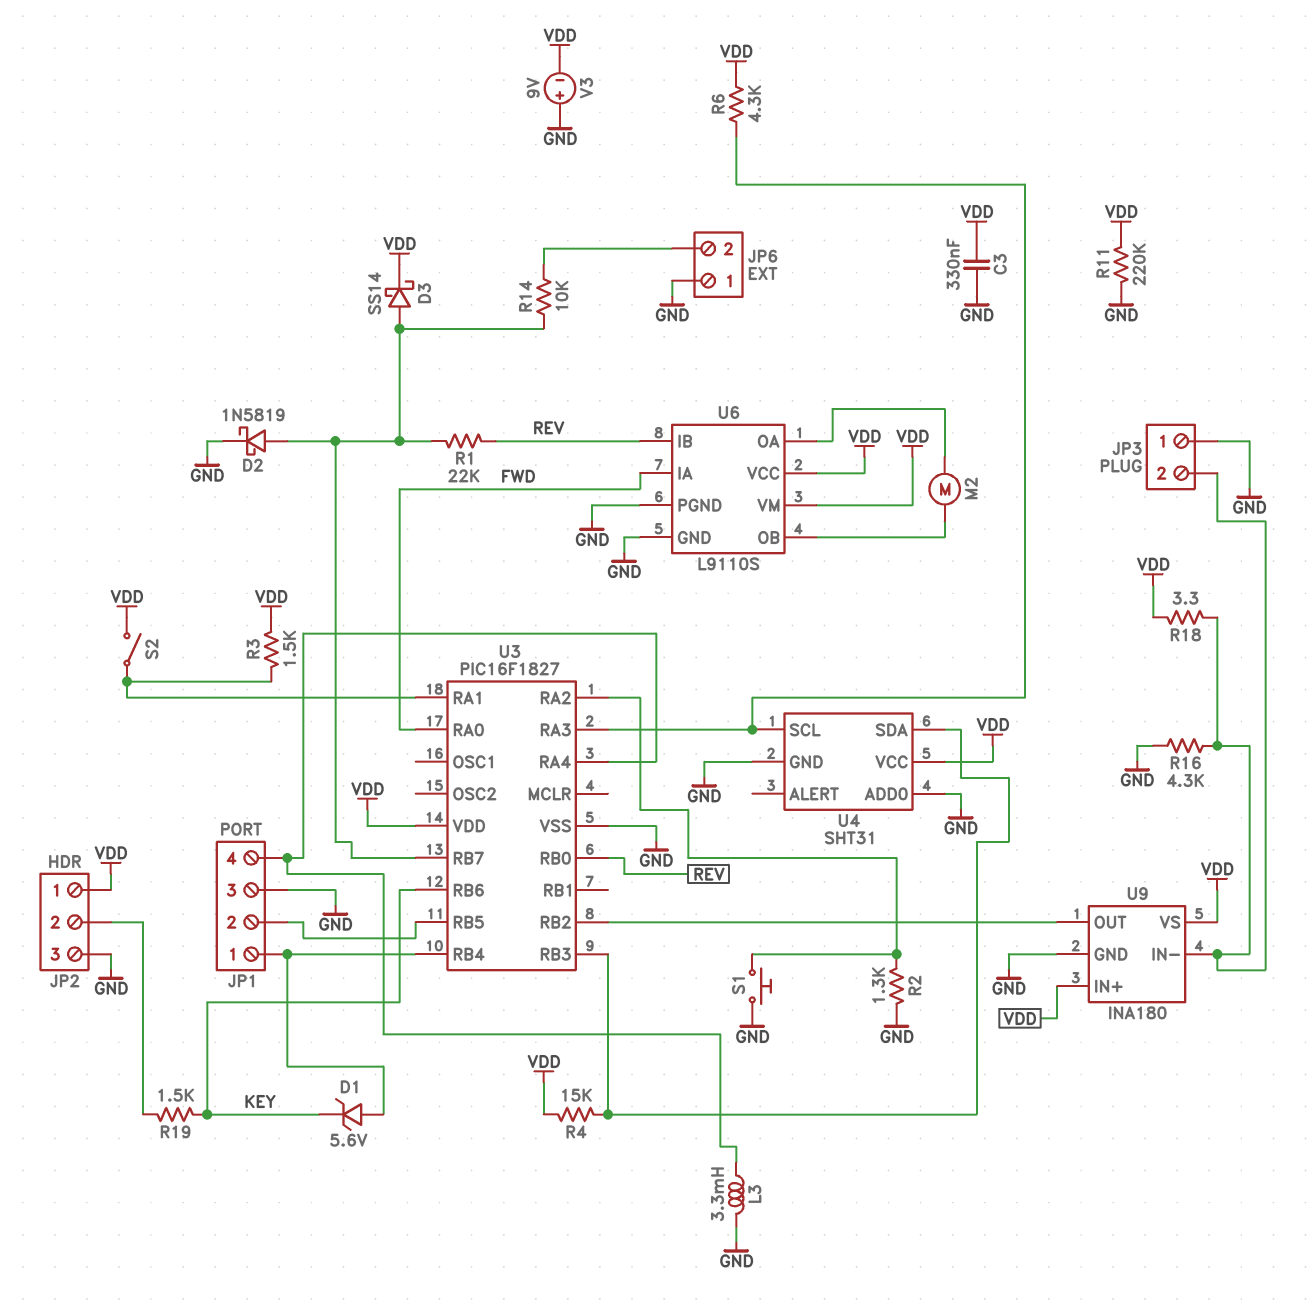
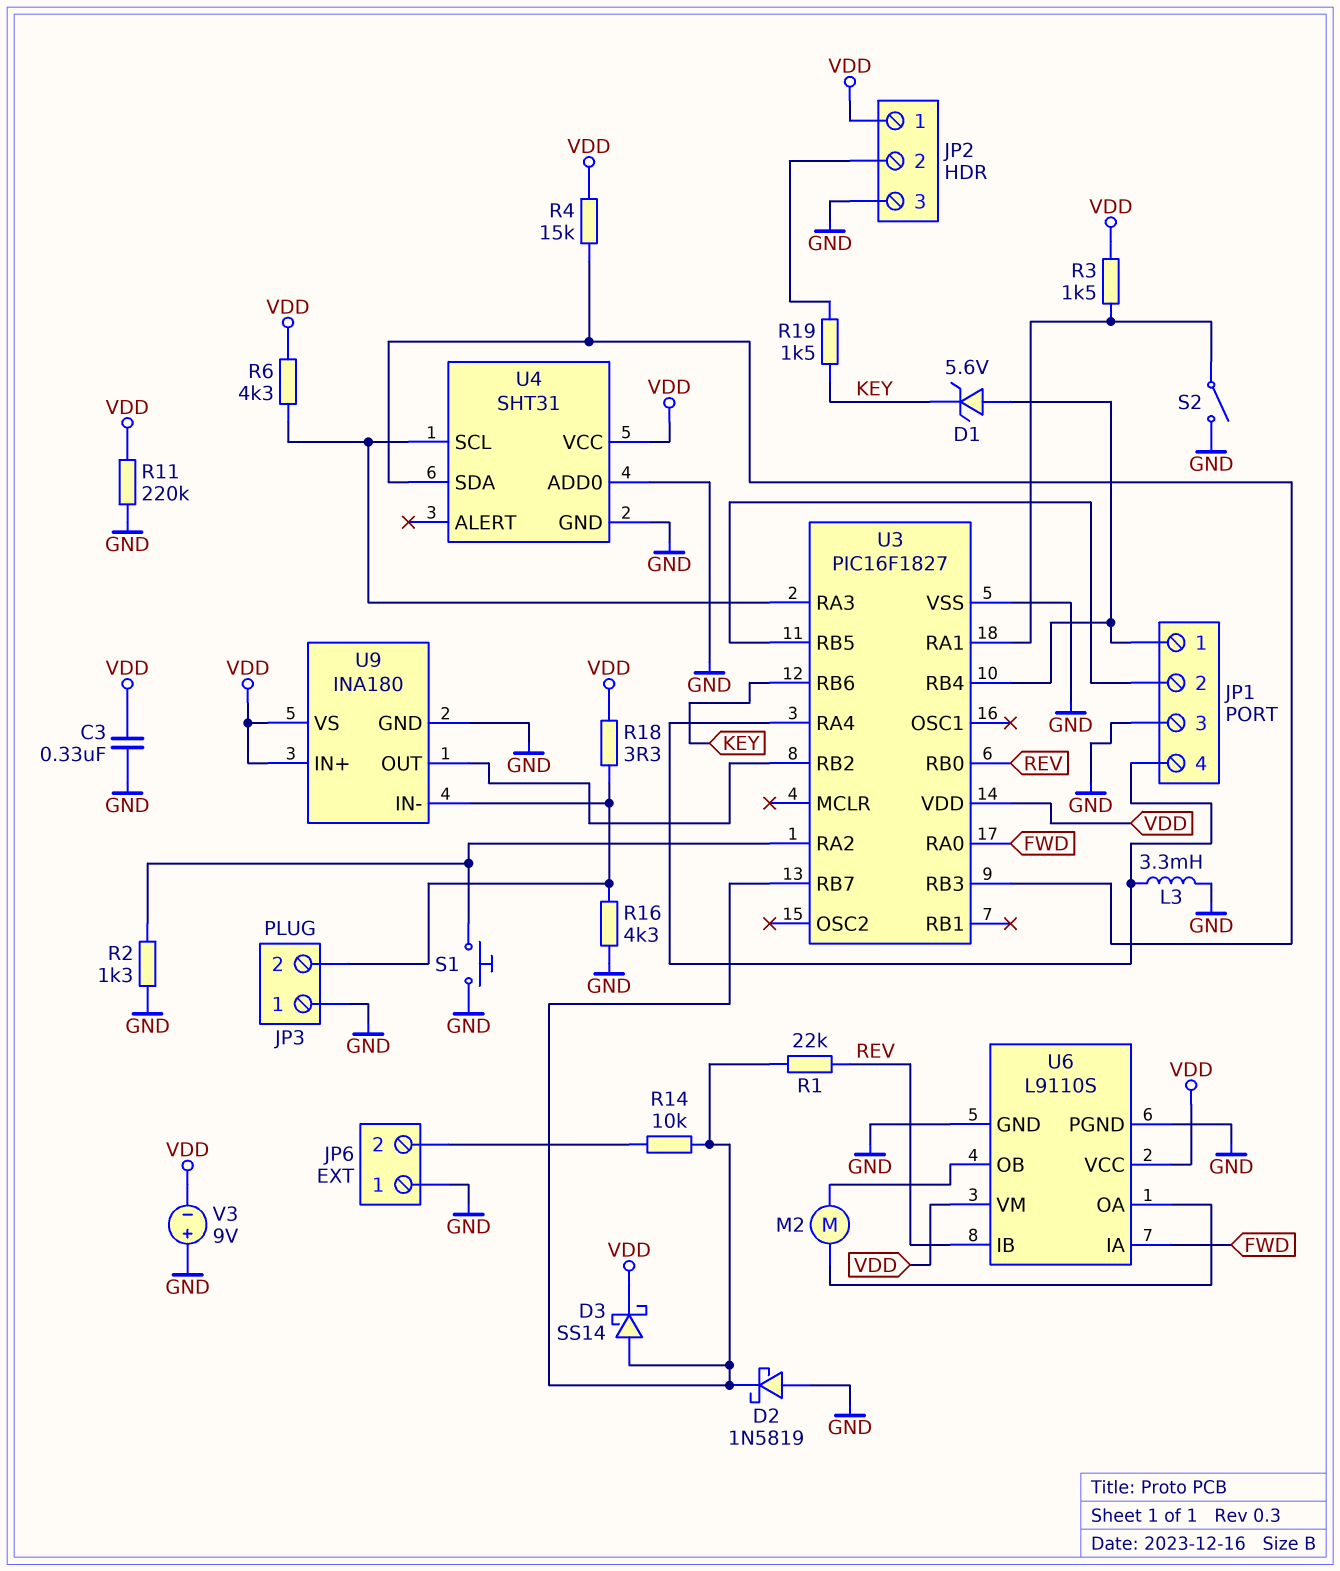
D2: schottky 1N5819 (A U3/RB7, K GND) -> schottky 1N5819 (A GND, K U3/RB7)
S2: switch (U3/RA1, VDD) -> switch (GND, U3/RA1)

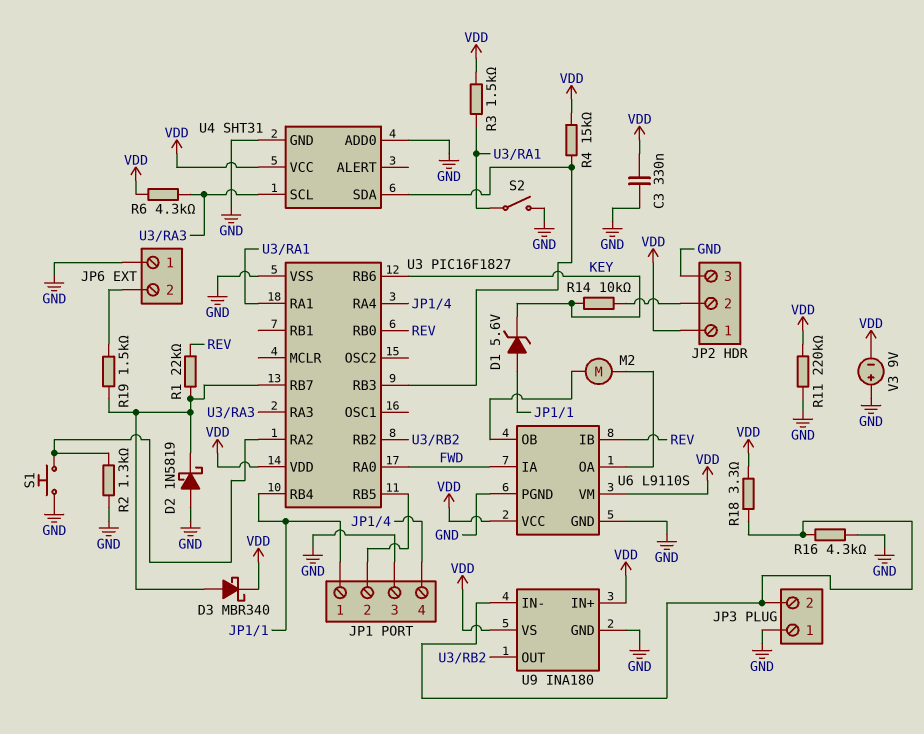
D3: schottky SS14 (A U3/RB7, K VDD) -> schottky MBR340 (A U3/RB7, K VDD)
L3: 3.3mH (GND, JP1/4) -> none
R14: 10k (JP6/2, U3/RB7) -> 10k (JP2/2, KEY)
R19: 1.5k (JP2/2, KEY) -> 1.5k (JP6/2, U3/RB7)

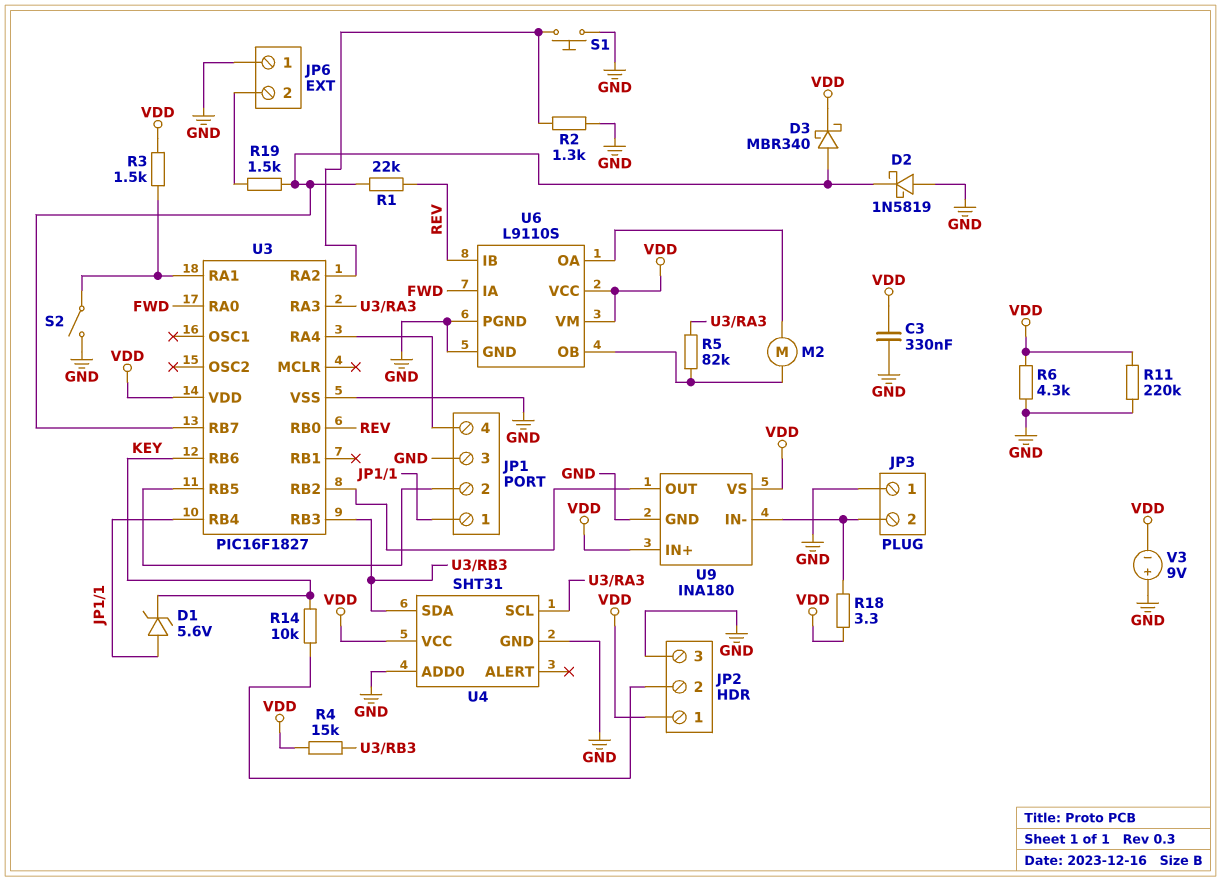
R5: none -> 82k (U3/RA3, U6/OB)
R6: 4.3k (U3/RA3, VDD) -> 4.3k (GND, VDD)
R16: 4.3k (GND, JP3/2) -> none

